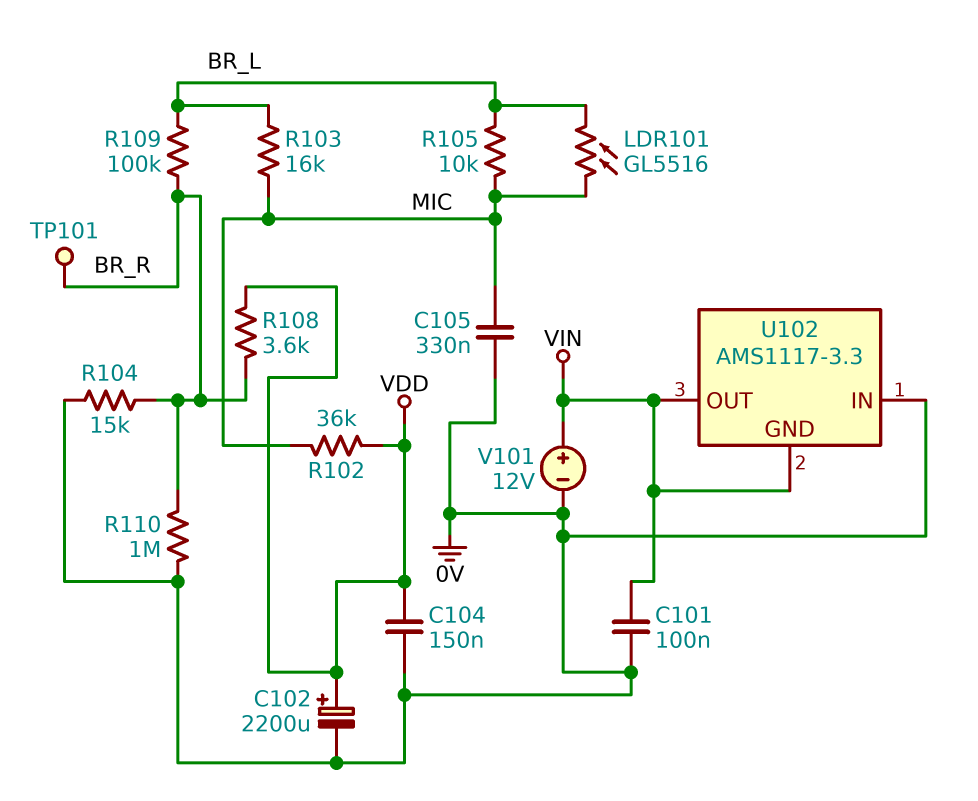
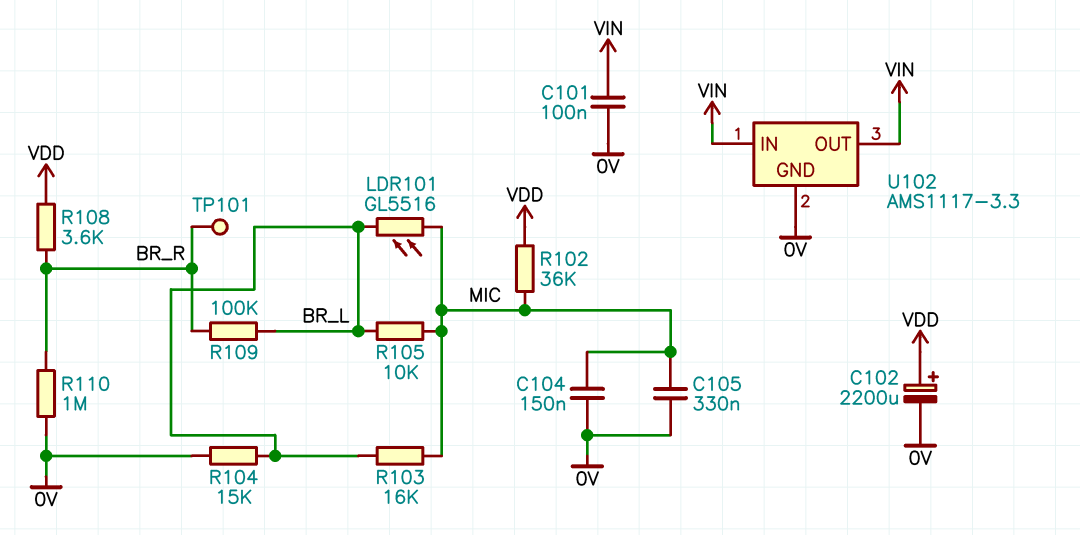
C104: 150nF (0V, VDD) -> 150nF (0V, MIC)
R104: 15k (0V, BR_R) -> 15k (0V, BR_L)
U102 pin GND: VIN -> 0V
U102 pin IN: 0V -> VIN
V101: 12V (plus VIN, minus 0V) -> none

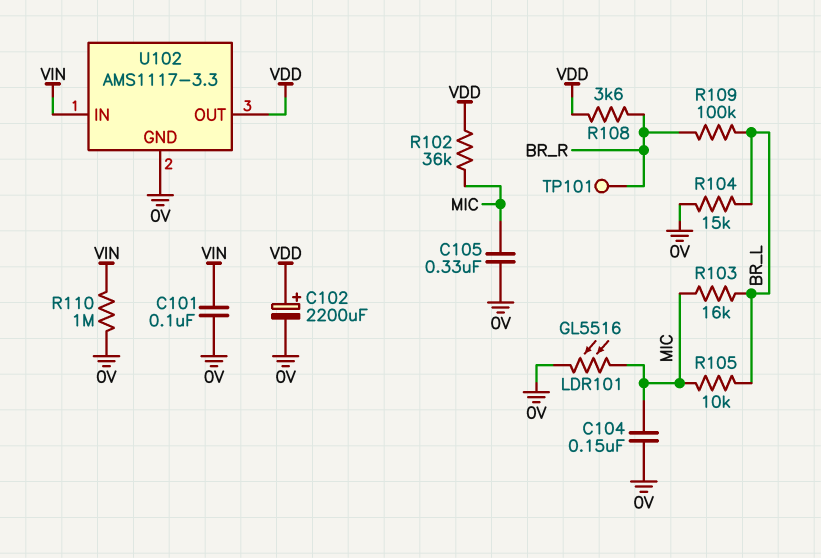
LDR101: GL5516 (BR_L, MIC) -> GL5516 (0V, MIC)
R110: 1M (0V, BR_R) -> 1M (0V, VIN)
U102 pin OUT: VIN -> VDD

